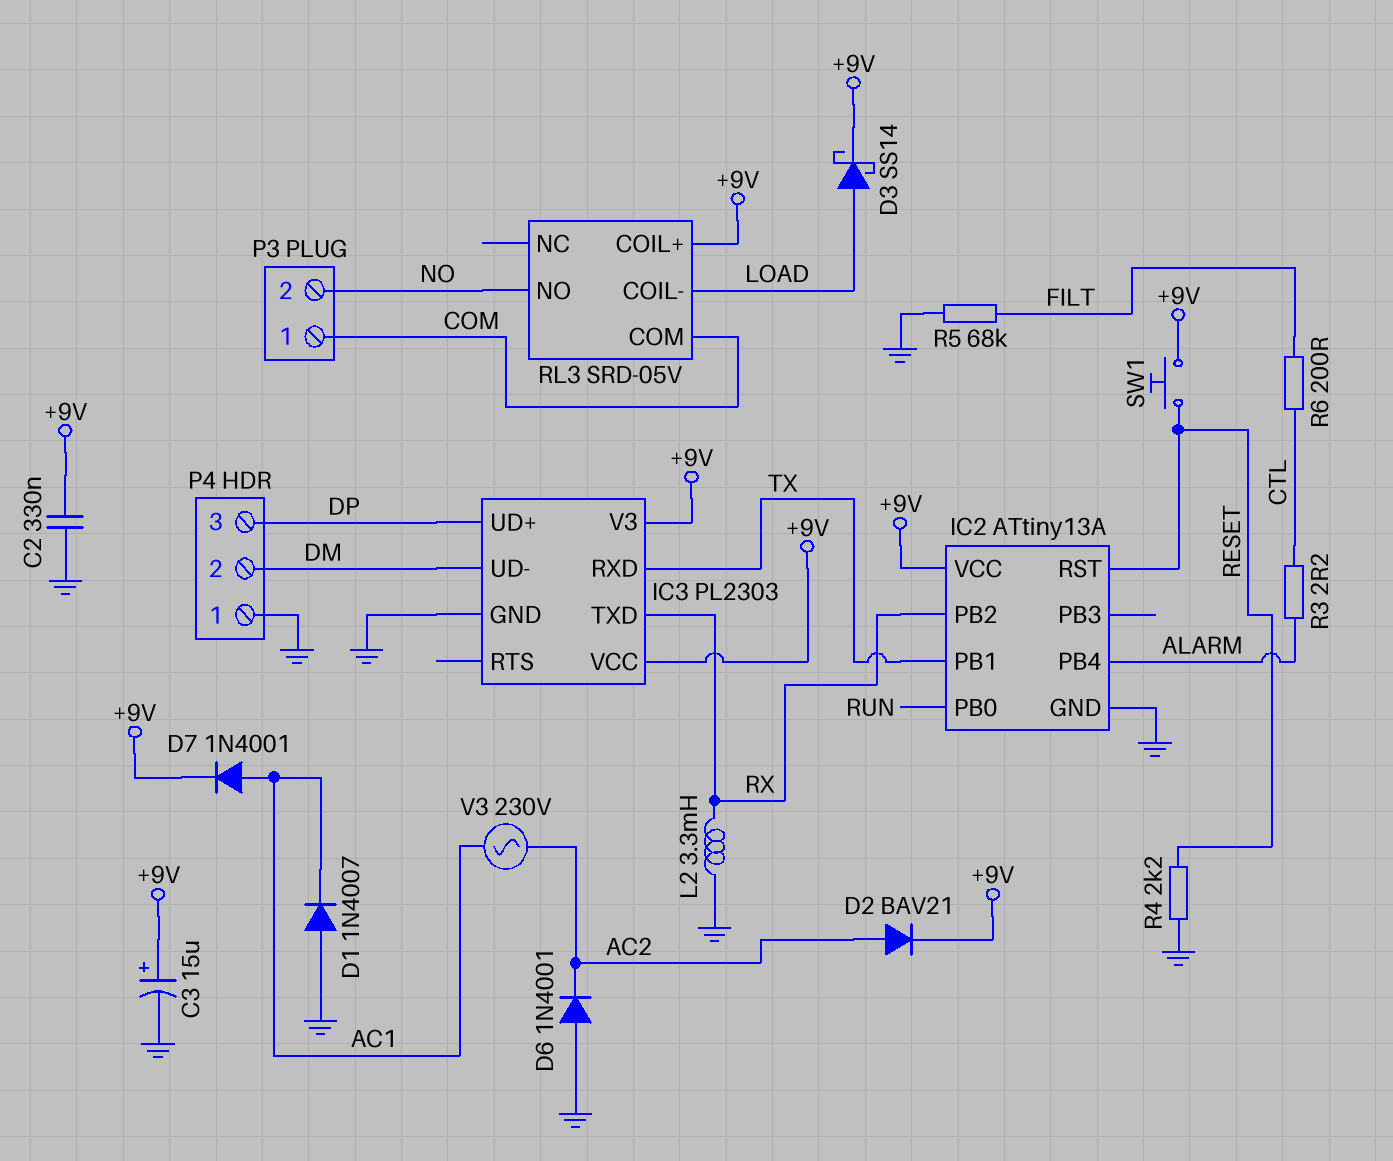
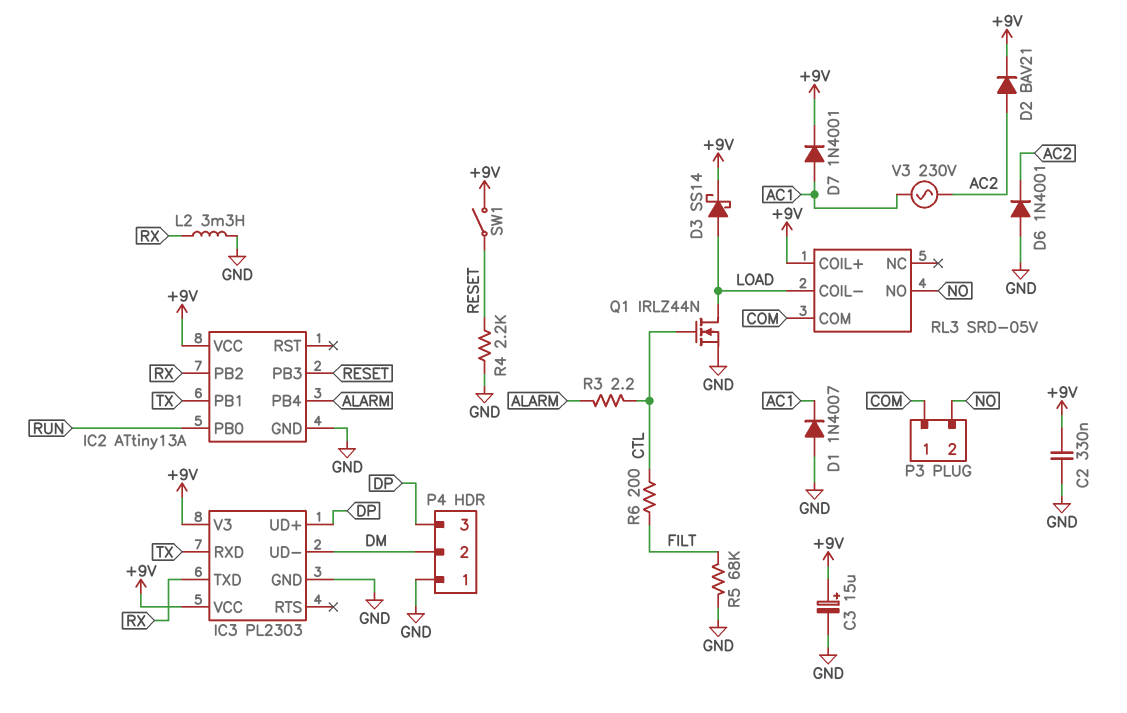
IC2 pin PB3: none -> RESET
IC2 pin RST: RESET -> none
Q1: none -> NMOS IRLZ44N (G CTL, D LOAD, S GND)
SW1: button (+9V, RESET) -> switch (+9V, RESET)

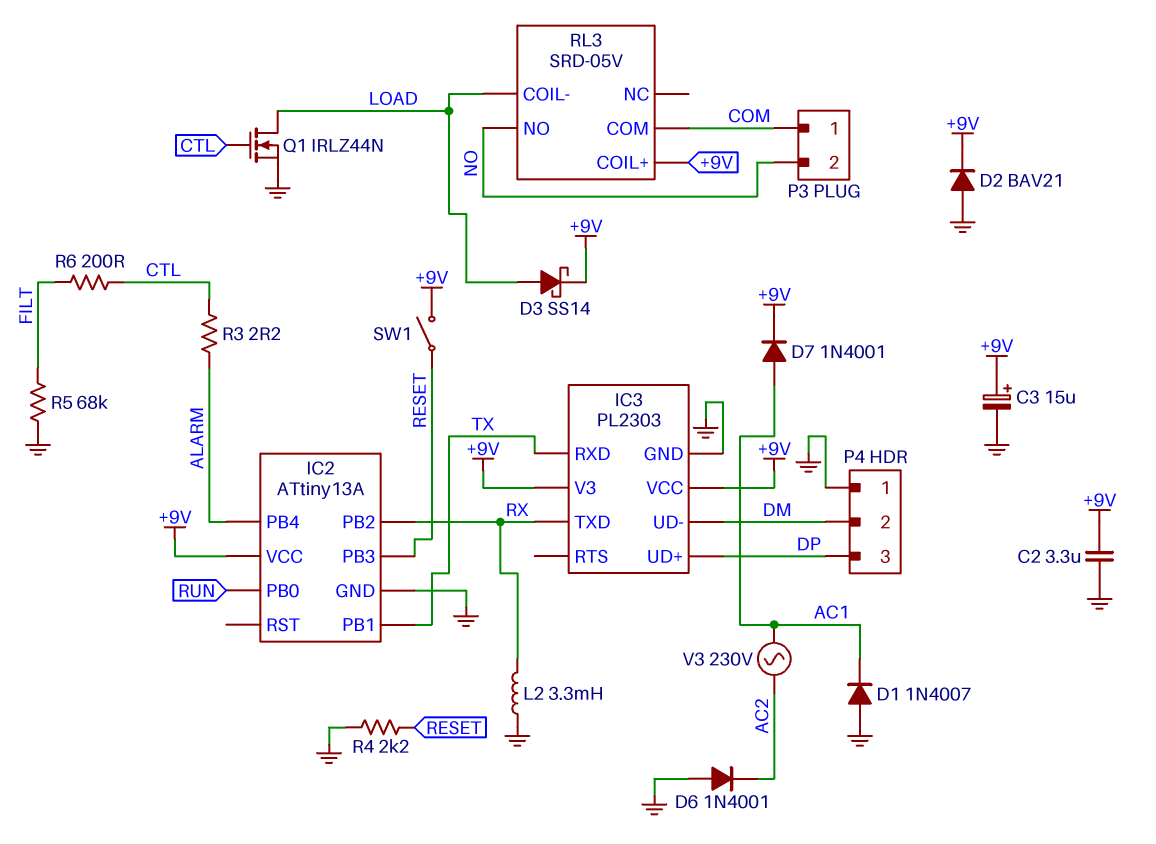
C2: 330nF (+9V, GND) -> 3.3uF (+9V, GND)
D2: diode BAV21 (A AC2, K +9V) -> diode BAV21 (A GND, K +9V)

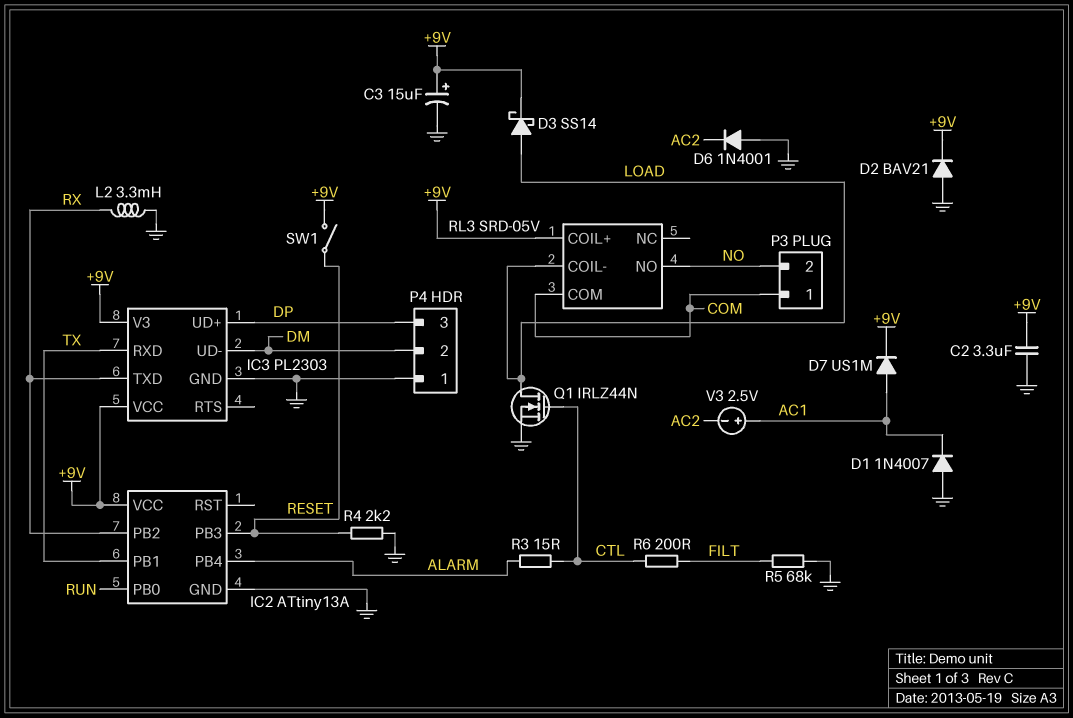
D7: diode 1N4001 (A AC1, K +9V) -> diode US1M (A AC1, K +9V)
R3: 2.2 (ALARM, CTL) -> 15 (ALARM, CTL)
V3: AC 230V (AC1, AC2) -> 2.5V (plus AC1, minus AC2)

